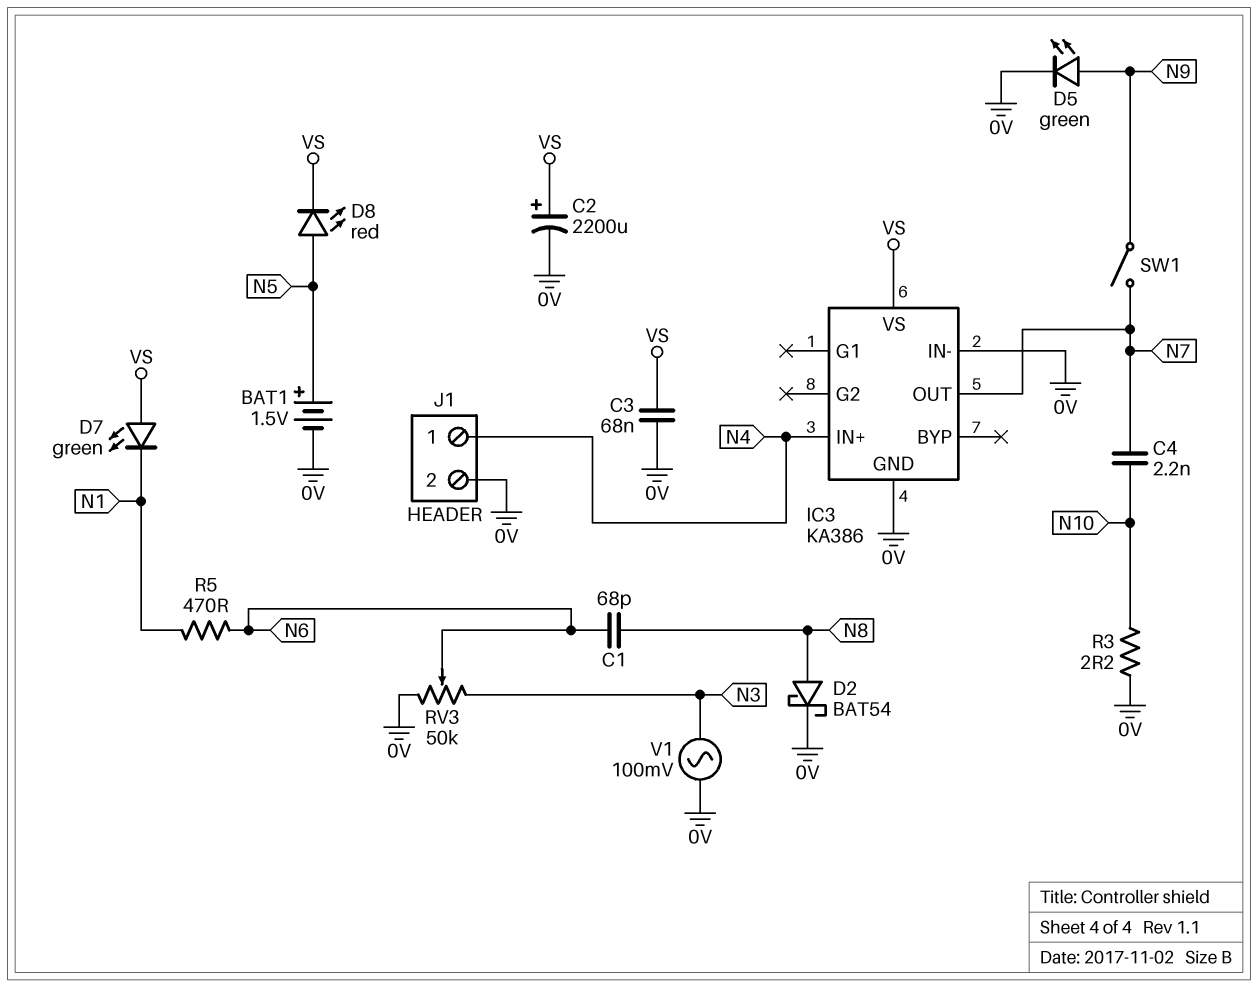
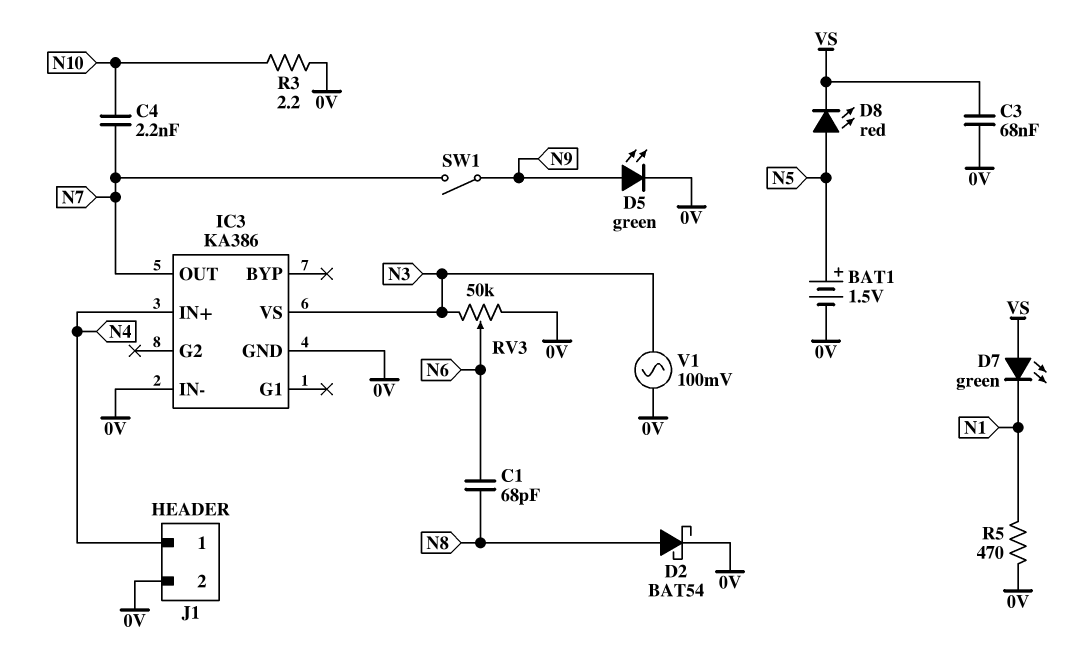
C2: 2200uF (plus VS, minus 0V) -> none
IC3 pin VS: VS -> N3
R5: 470 (N1, N6) -> 470 (0V, N1)

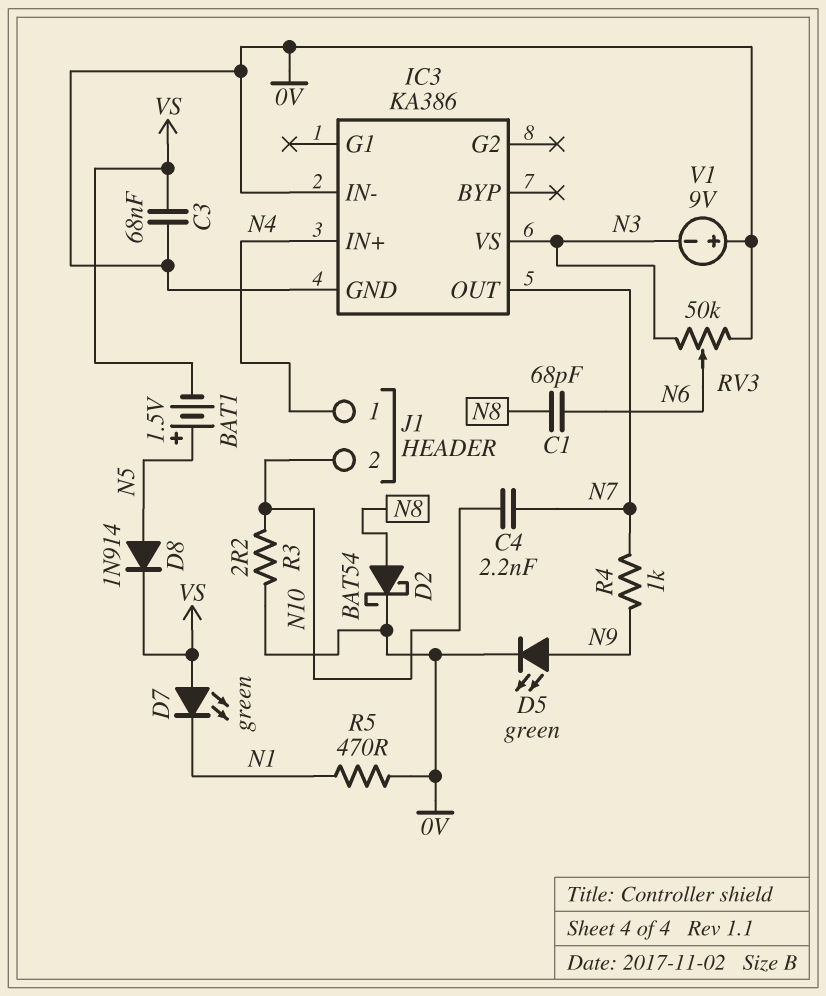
BAT1: 1.5V (plus N5, minus 0V) -> 1.5V (plus N5, minus VS)
D8: LED red (A N5, K VS) -> diode 1N914 (A N5, K VS)
J1 pin 2: 0V -> N10
R4: none -> 1k (N7, N9)
SW1: switch (N7, N9) -> none
V1: AC 100mV (0V, N3) -> 9V (plus 0V, minus N3)

